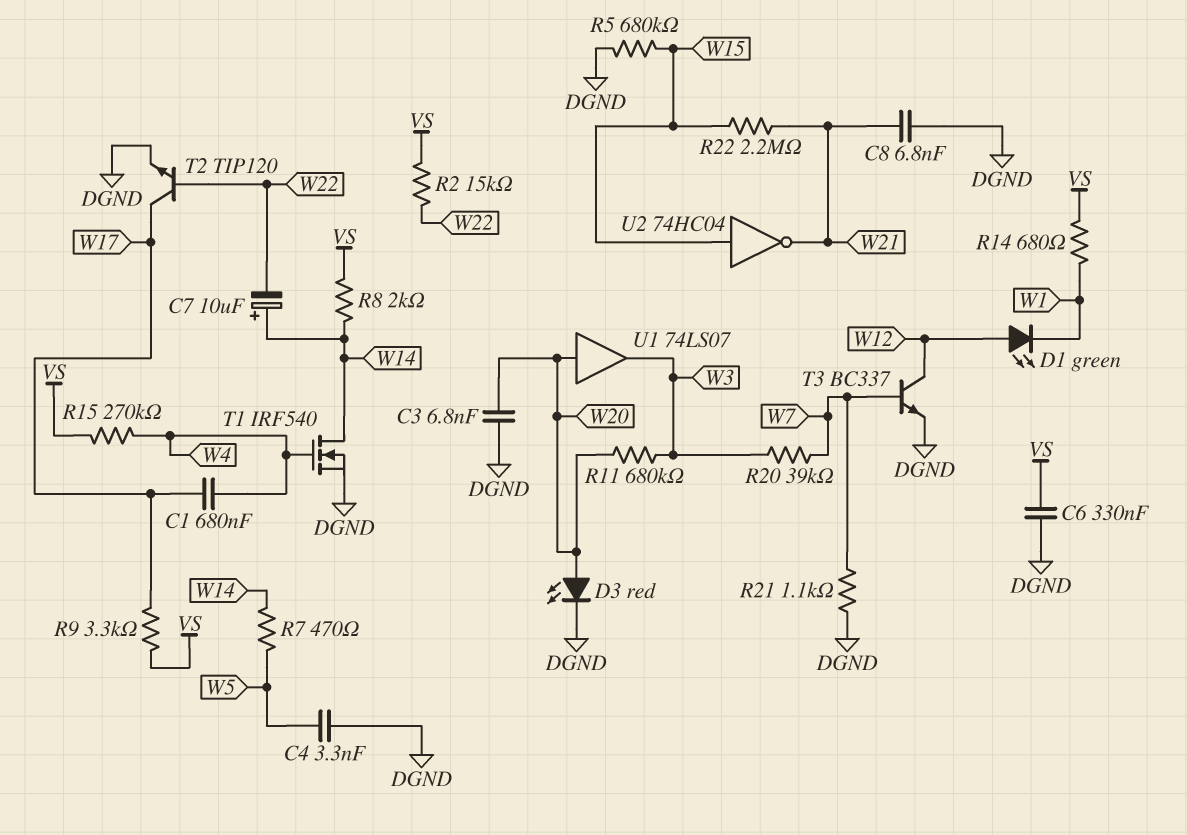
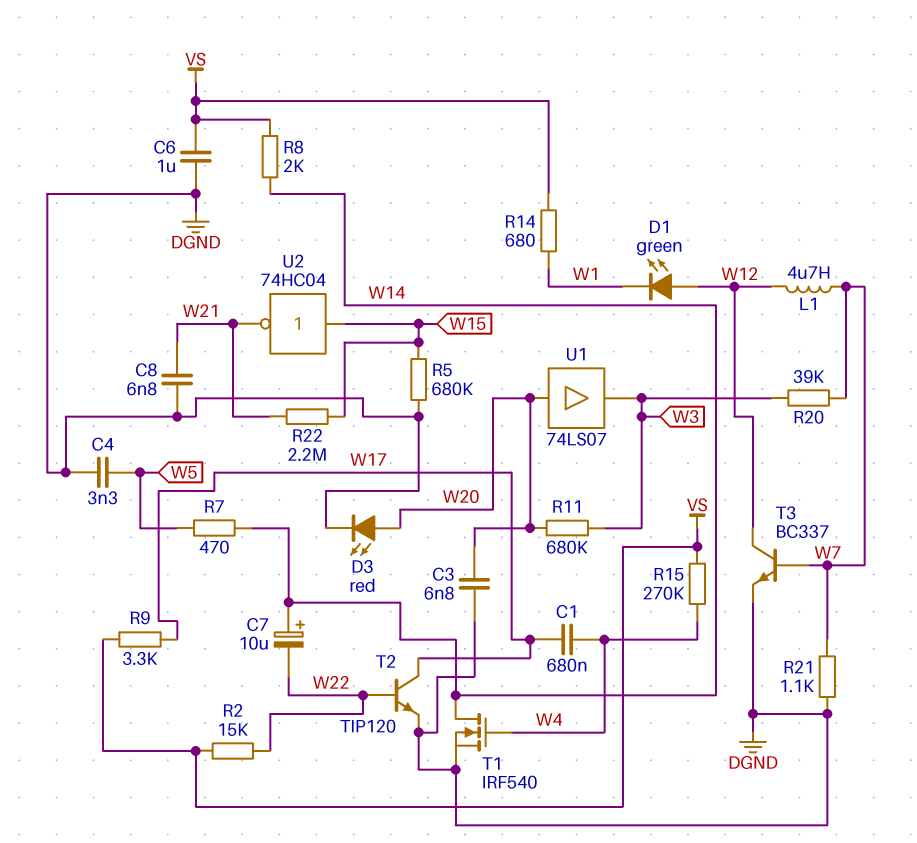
C6: 330nF (DGND, VS) -> 1uF (DGND, VS)
L1: none -> 4.7uH (W7, W12)

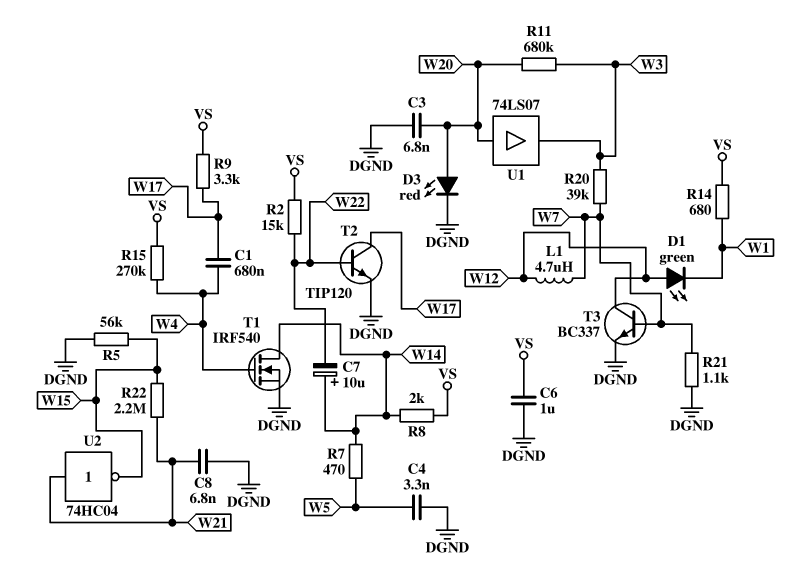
R5: 680k (DGND, W15) -> 56k (DGND, W15)
U2: NOT 74HC04 (in W15, out W21) -> NOT 74HC04 (in W21, out W15)

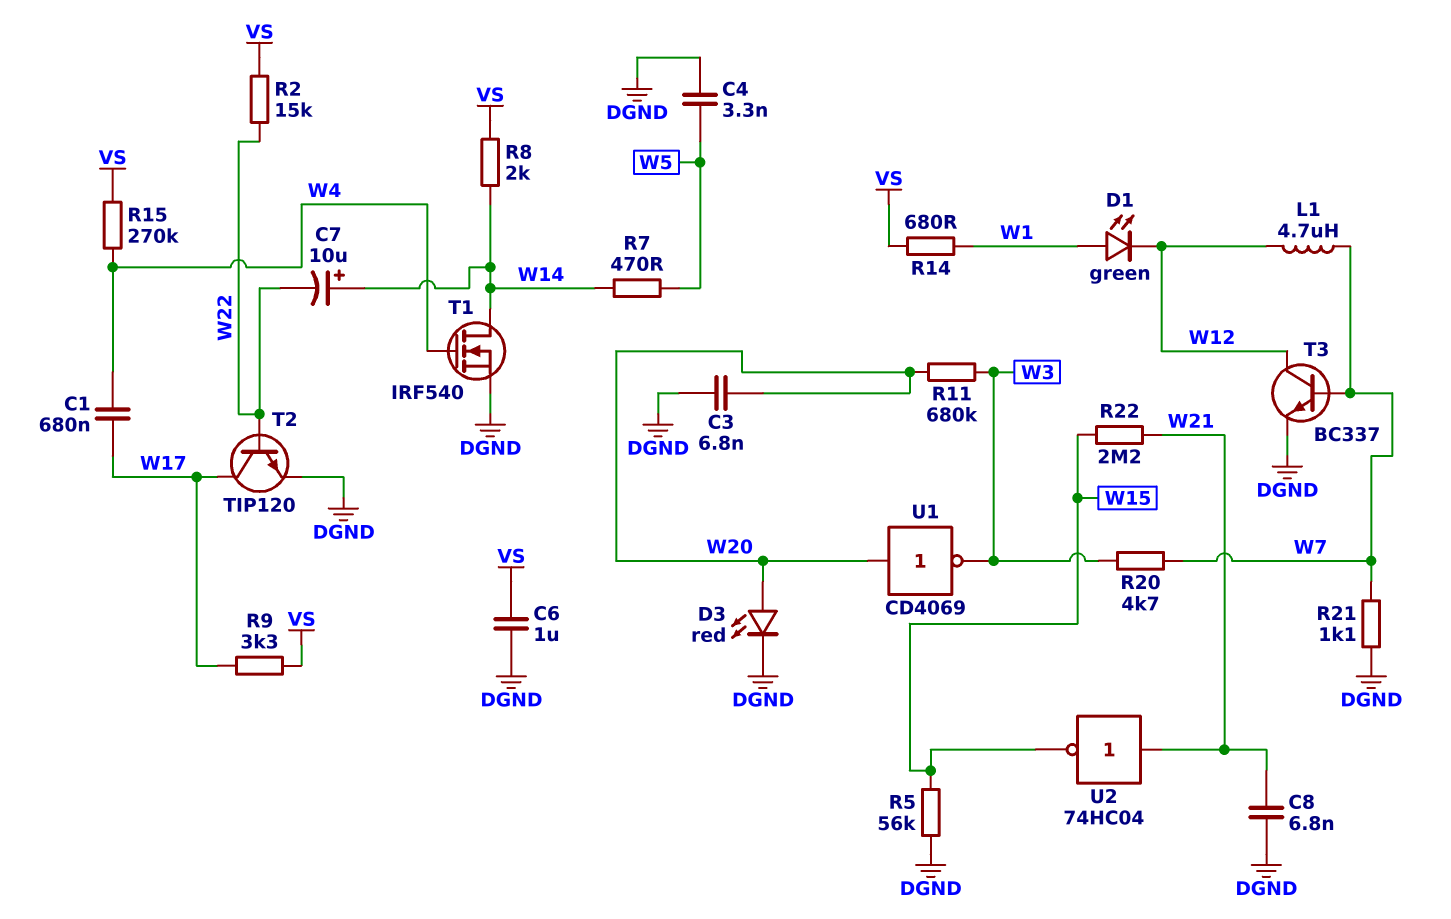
D1: LED green (A W12, K W1) -> LED green (A W1, K W12)
R20: 39k (W3, W7) -> 4.7k (W3, W7)
U1: buffer 74LS07 (in W20, out W3) -> NOT CD4069 (in W20, out W3)

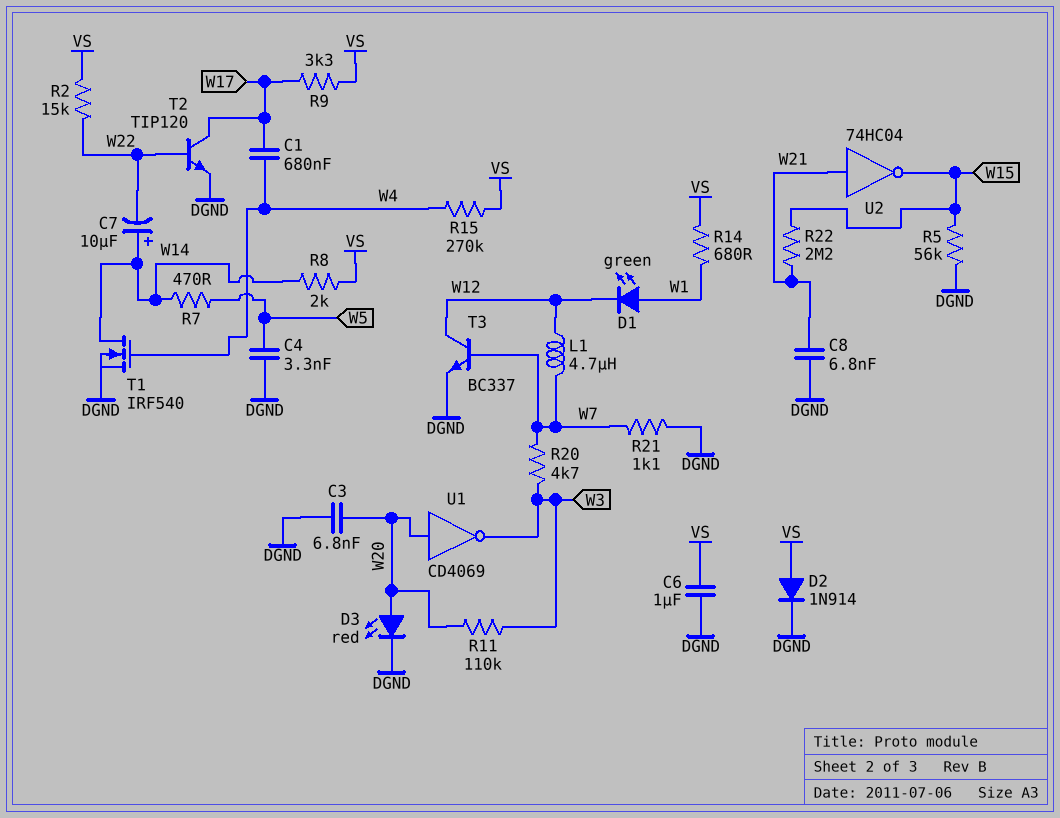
D2: none -> diode 1N914 (A VS, K DGND)
R11: 680k (W3, W20) -> 110k (W3, W20)

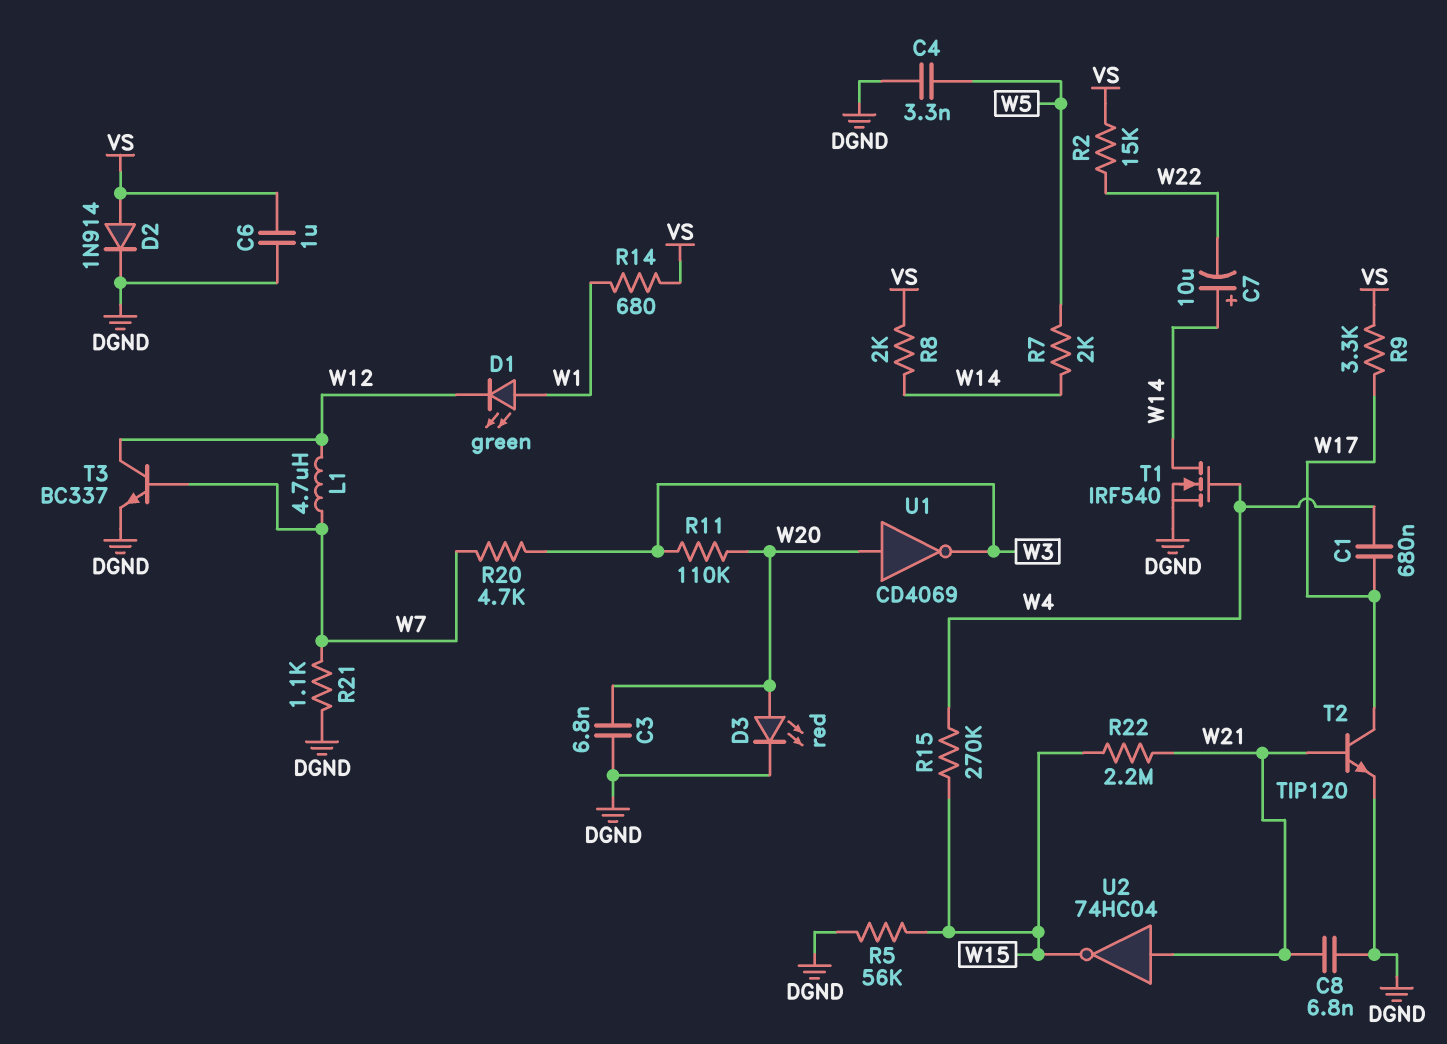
R7: 470 (W5, W14) -> 2k (W5, W14)
R15: 270k (VS, W4) -> 270k (W4, W15)
T2: NPN TIP120 (B W22, C W17, E DGND) -> NPN TIP120 (B W21, C W17, E DGND)

